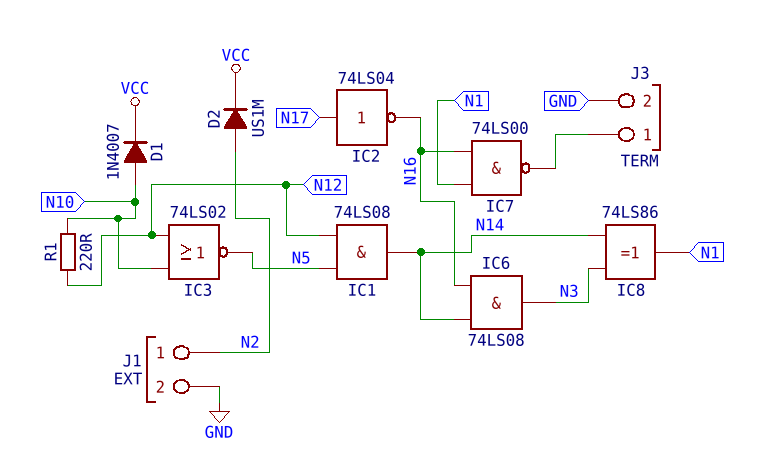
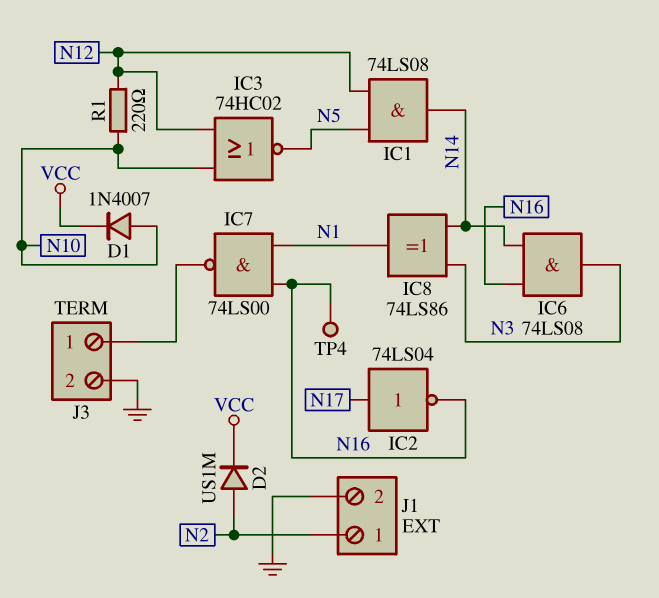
IC3: NOR 74LS02 (in N10, in N12, out N5) -> NOR 74HC02 (in N10, in N12, out N5)
TP4: none -> test point (N16)

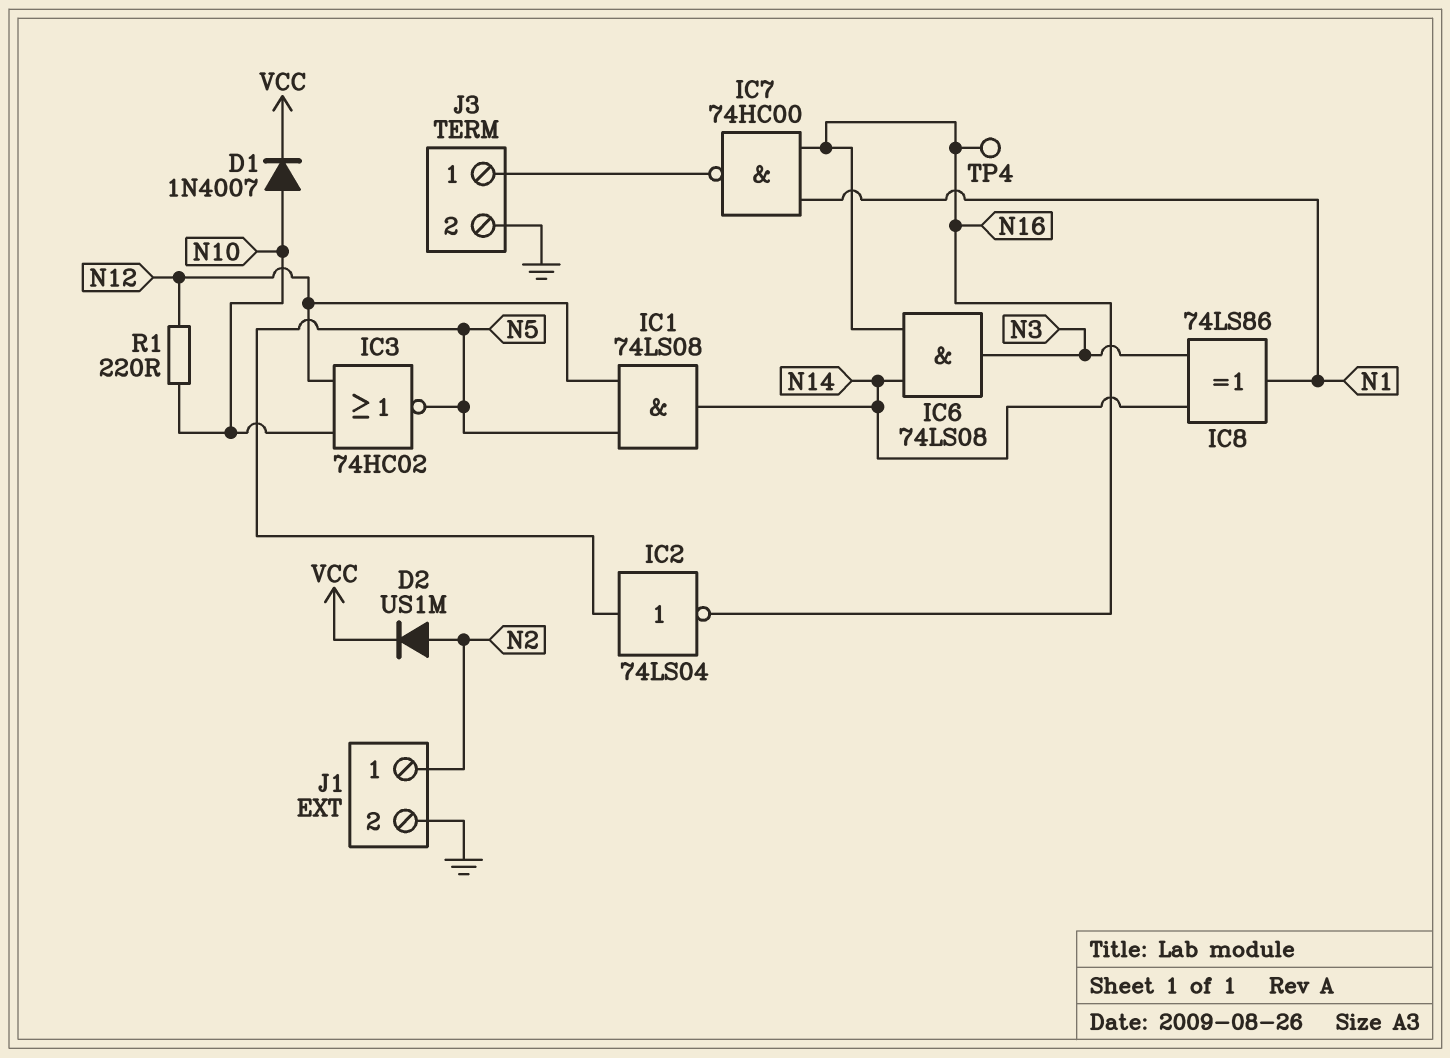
IC2: NOT 74LS04 (in N17, out N16) -> NOT 74LS04 (in N5, out N16)
IC7: NAND 74LS00 (in N1, in N16, out J3/1) -> NAND 74HC00 (in N1, in N16, out J3/1)

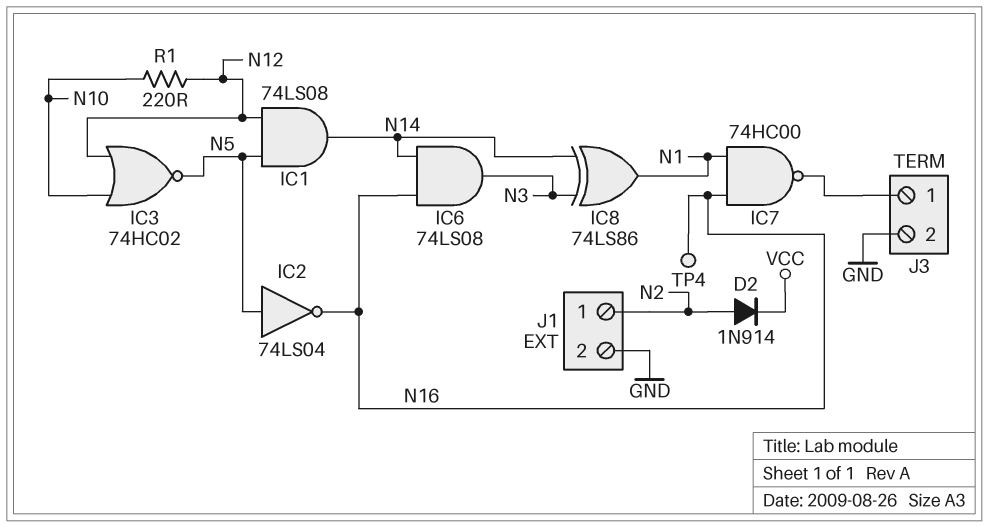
D1: diode 1N4007 (A N10, K VCC) -> none
D2: diode US1M (A N2, K VCC) -> diode 1N914 (A N2, K VCC)

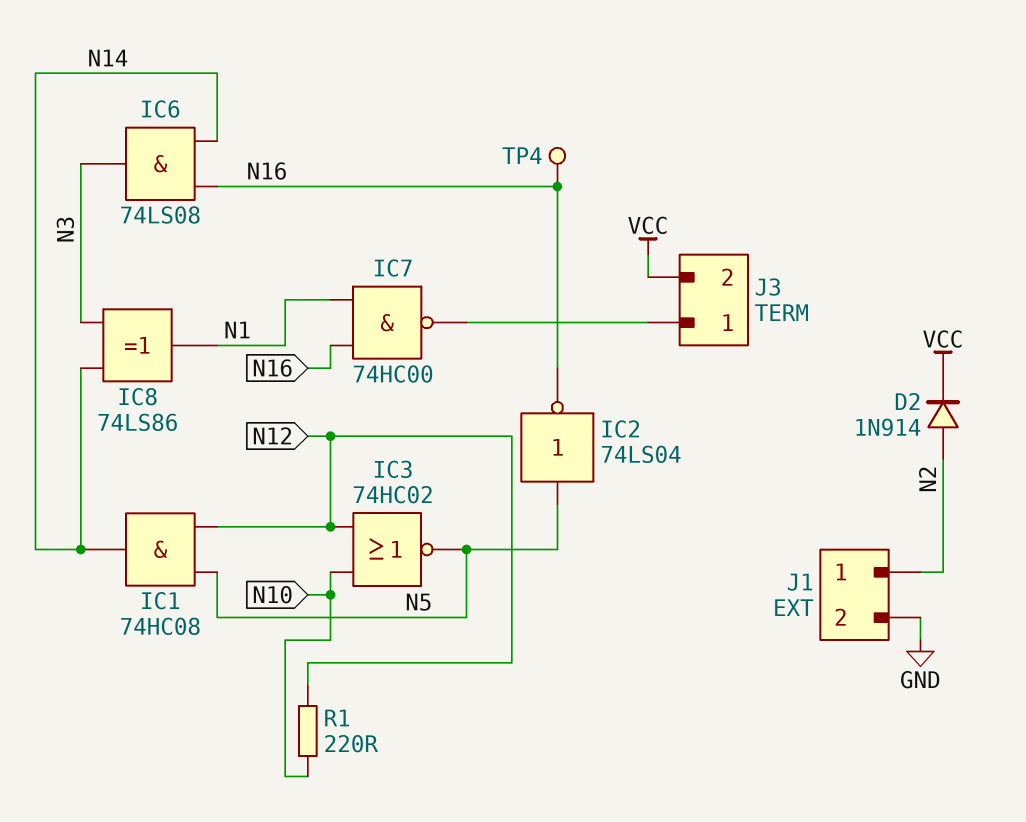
IC1: AND 74LS08 (in N5, in N12, out N14) -> AND 74HC08 (in N5, in N12, out N14)
J3 pin 2: GND -> VCC

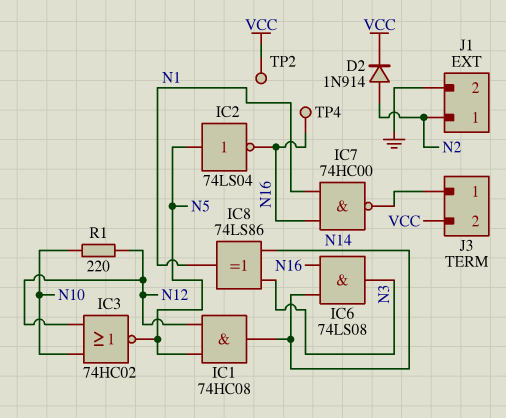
TP2: none -> test point (VCC)

